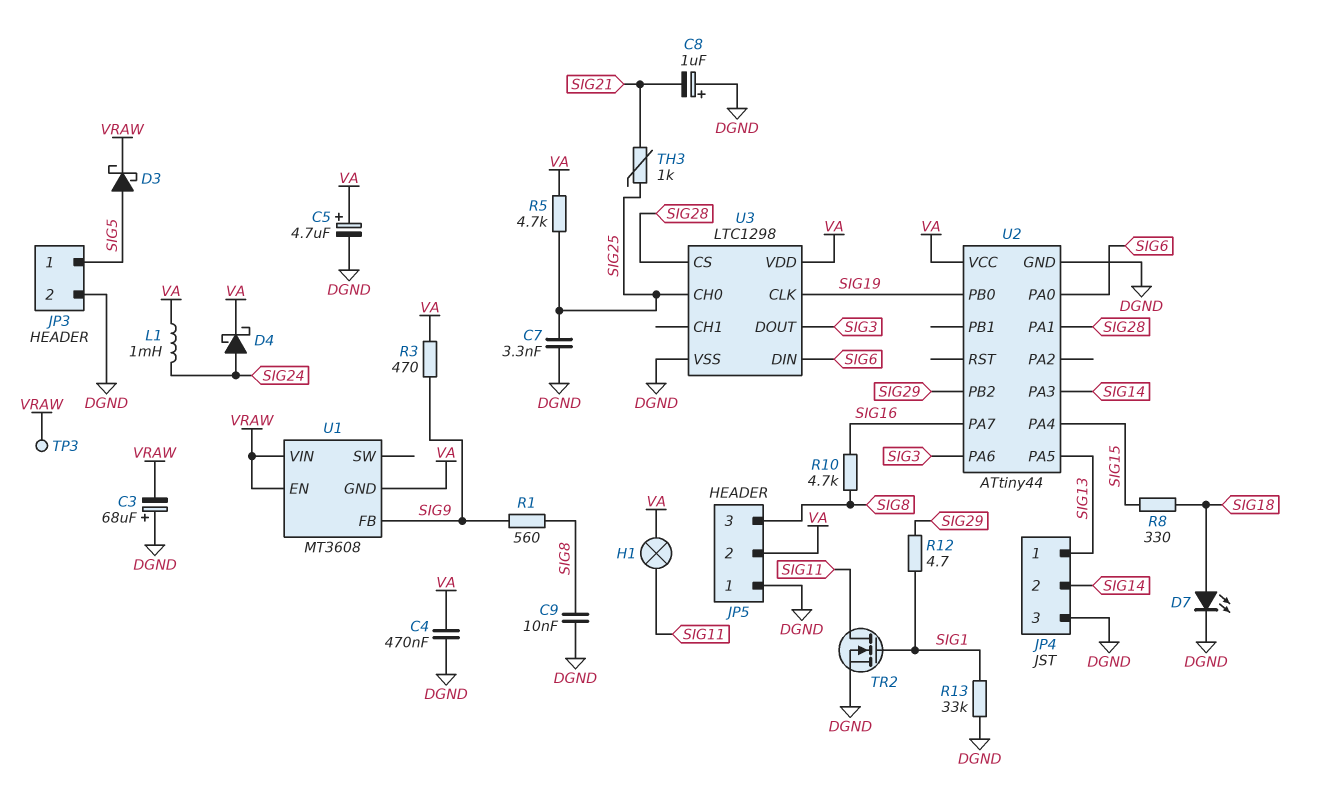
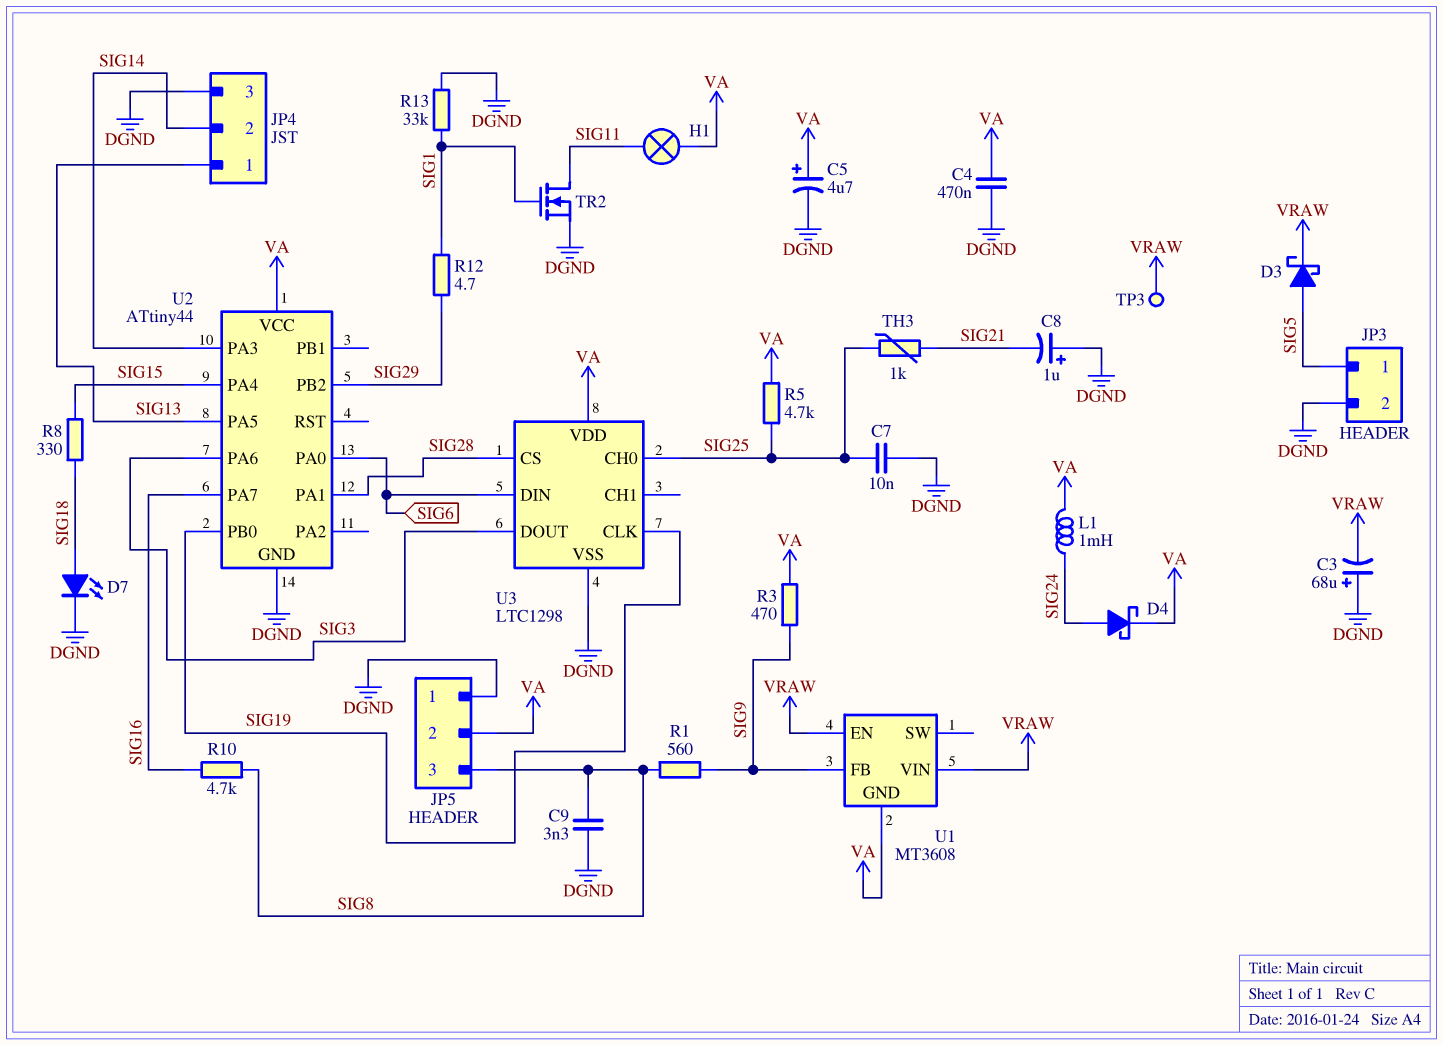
C7: 3.3nF (DGND, SIG25) -> 10nF (DGND, SIG25)
C9: 10nF (DGND, SIG8) -> 3.3nF (DGND, SIG8)

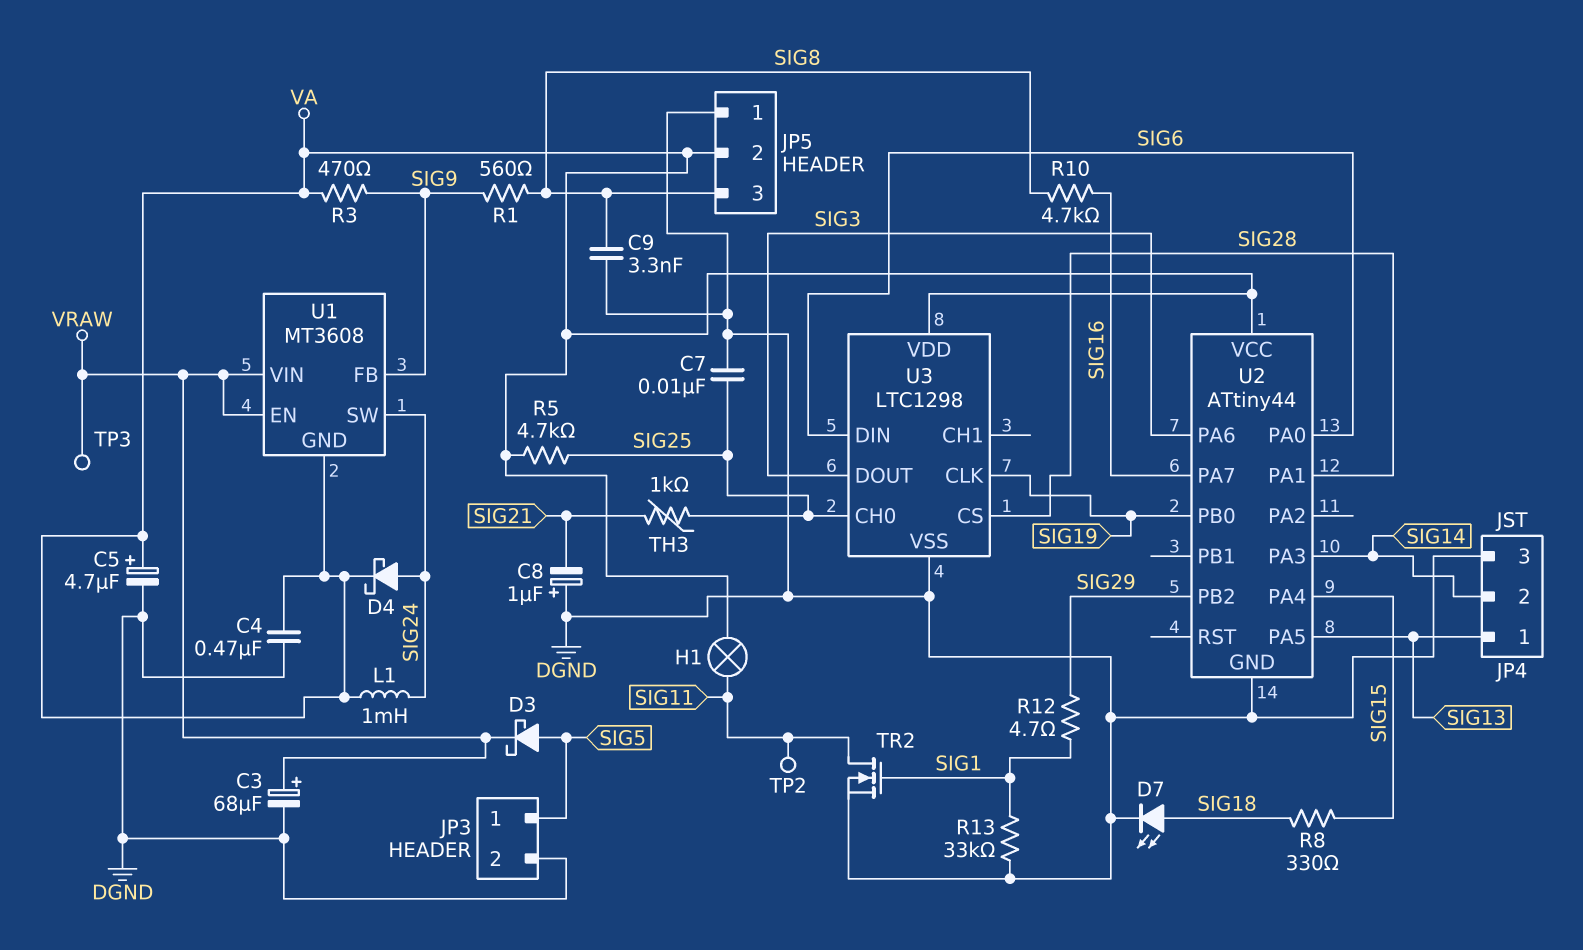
C3: 68uF (plus DGND, minus VRAW) -> 68uF (plus VRAW, minus DGND)
TP2: none -> test point (SIG11)
U1 pin SW: none -> SIG24

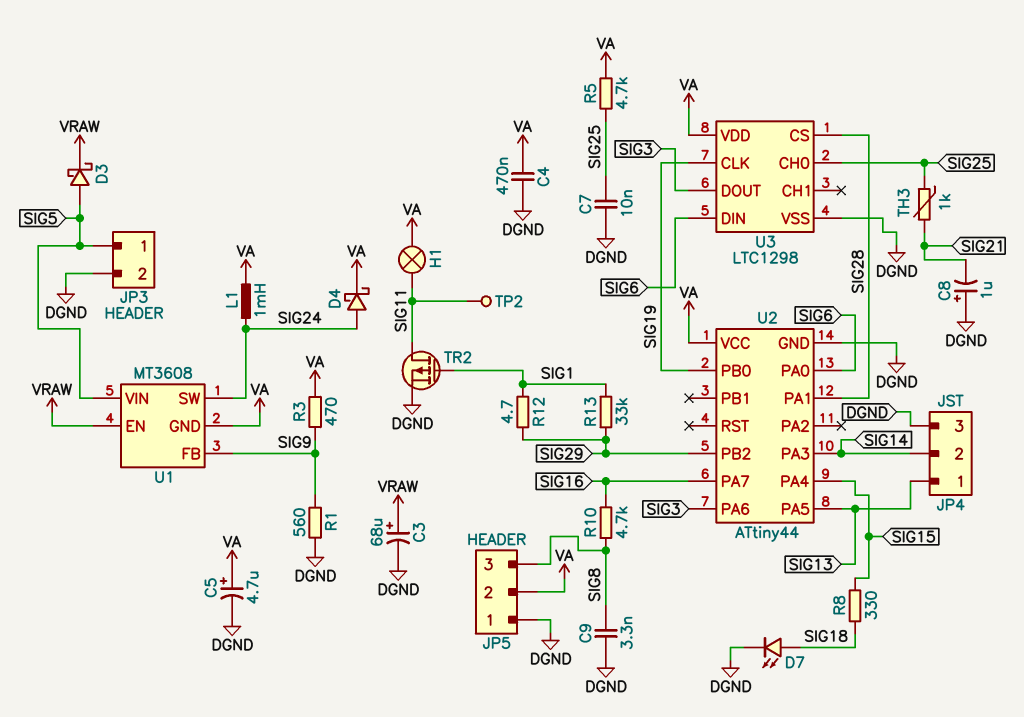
R1: 560 (SIG8, SIG9) -> 560 (DGND, SIG9)
R13: 33k (DGND, SIG1) -> 33k (SIG1, SIG29)
TP3: test point (VRAW) -> none
TR2: NMOS (G SIG1, D SIG11, S DGND) -> PMOS (G SIG1, D SIG11, S DGND)
U1 pin VIN: VRAW -> SIG5

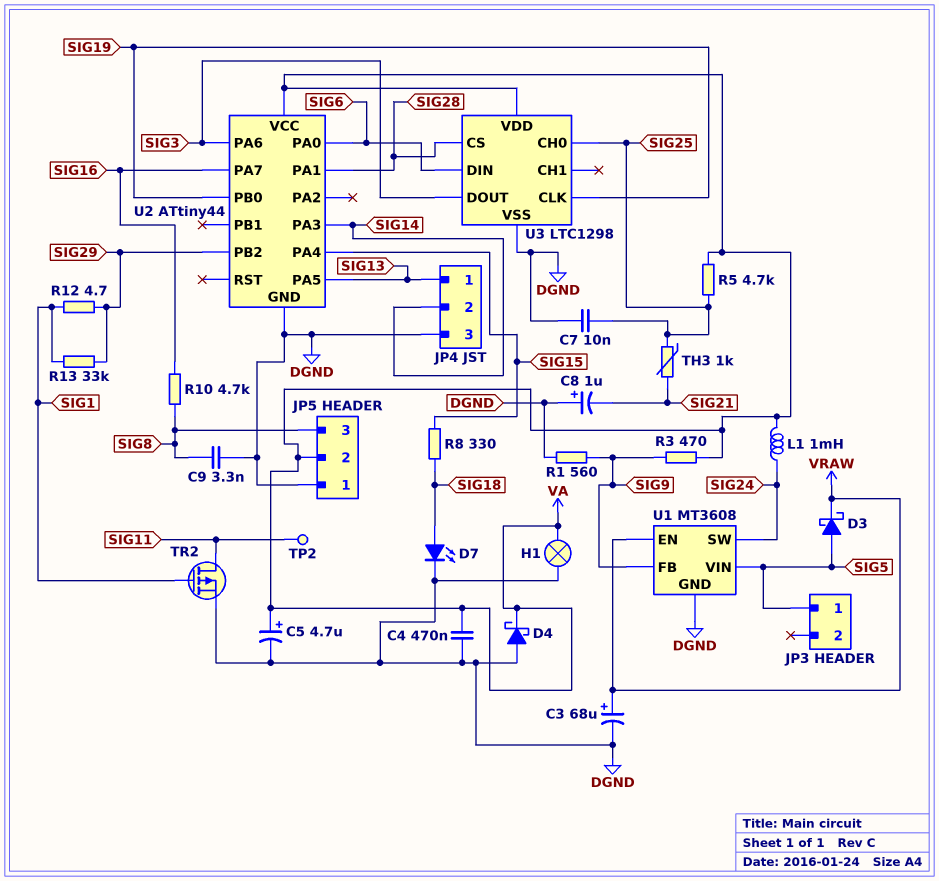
D4: schottky (A SIG24, K VA) -> schottky (A DGND, K VA)
H1: lamp (SIG11, VA) -> lamp (DGND, VA)
JP3 pin 2: DGND -> none
U1 pin GND: VA -> DGND

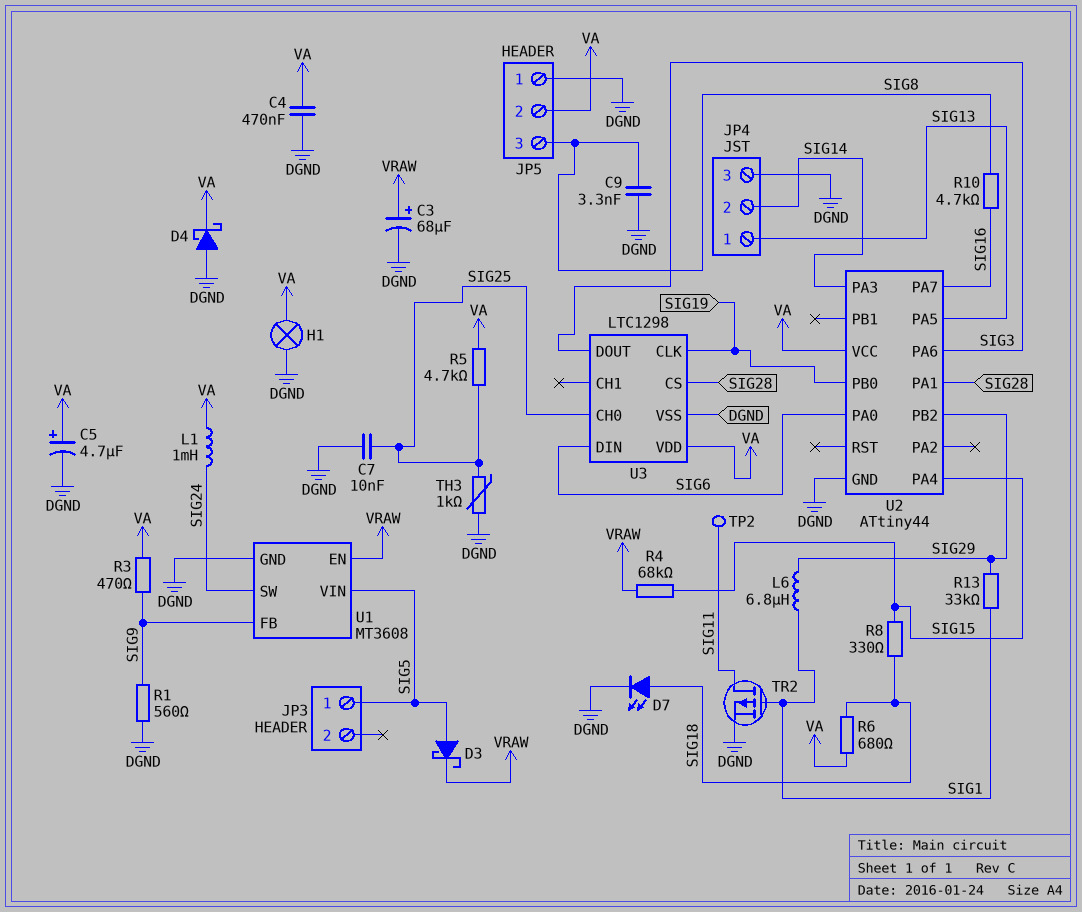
C8: 1uF (plus DGND, minus SIG21) -> none
L6: none -> 6.8uH (SIG1, SIG29)
R4: none -> 68k (SIG15, VRAW)
R6: none -> 680 (SIG18, VA)
R12: 4.7 (SIG1, SIG29) -> none
TH3: 1k (SIG21, SIG25) -> 1k (DGND, SIG25)

